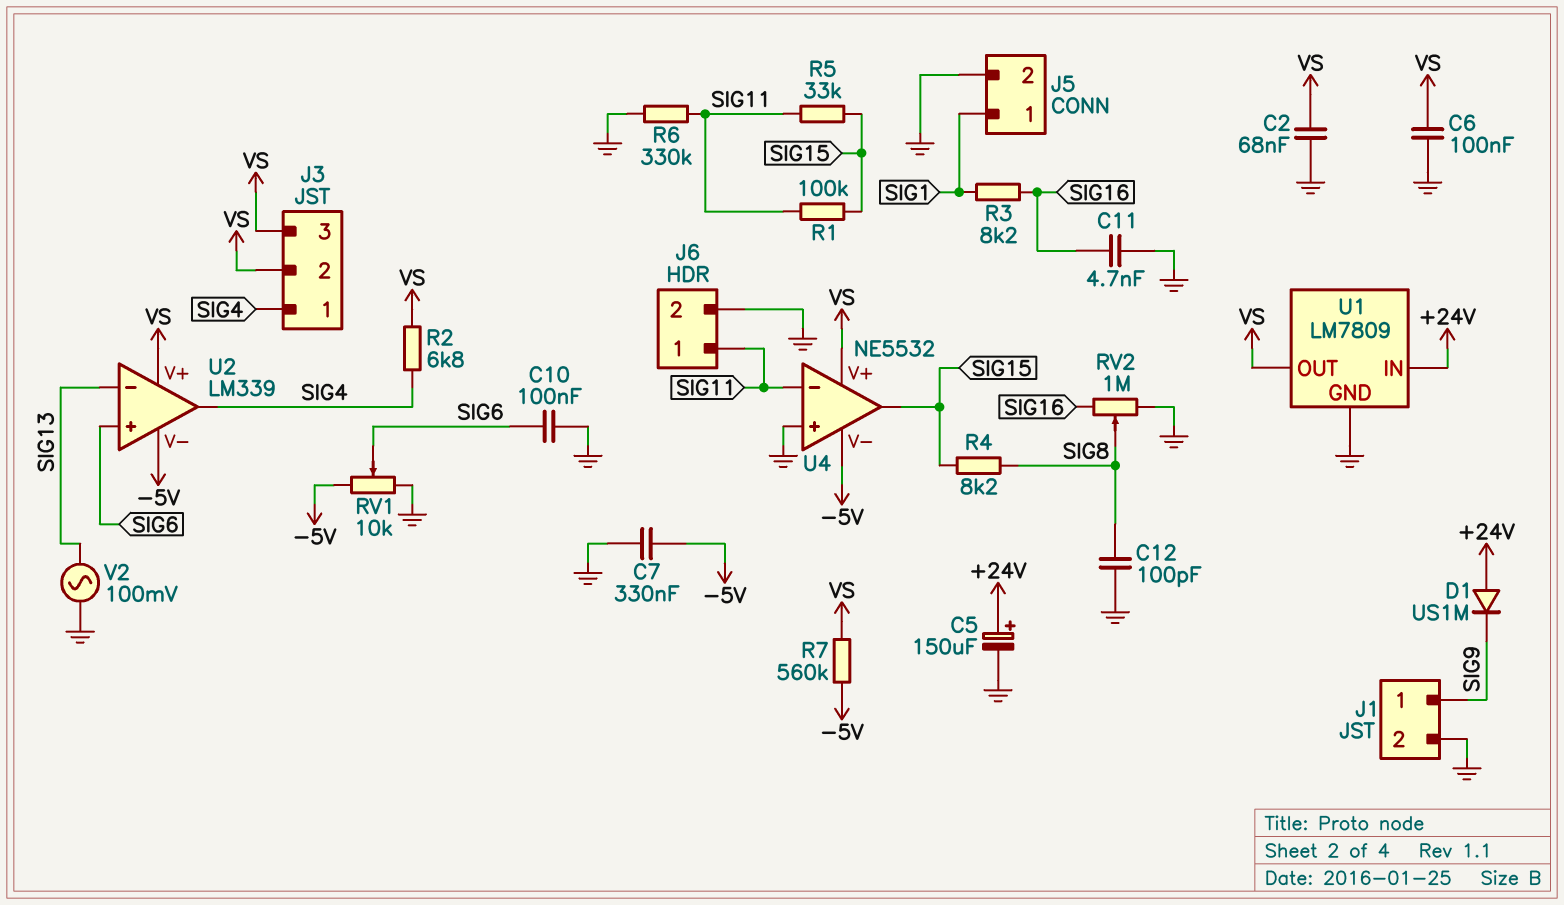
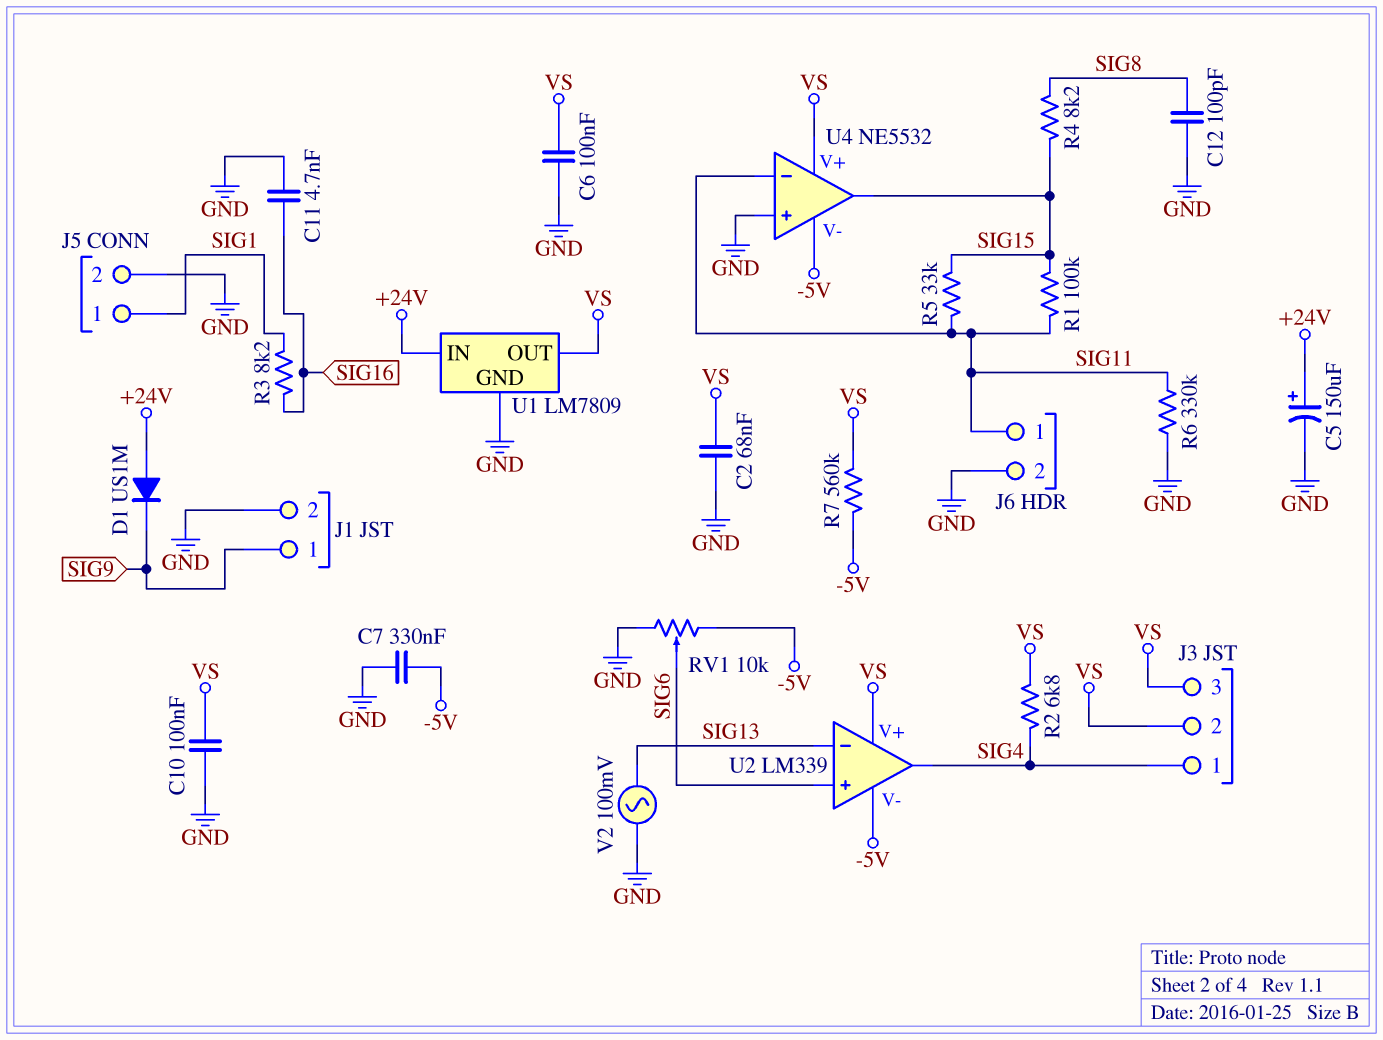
C10: 100nF (GND, SIG6) -> 100nF (GND, VS)
RV2: 1M (GND, SIG16, wiper SIG8) -> none

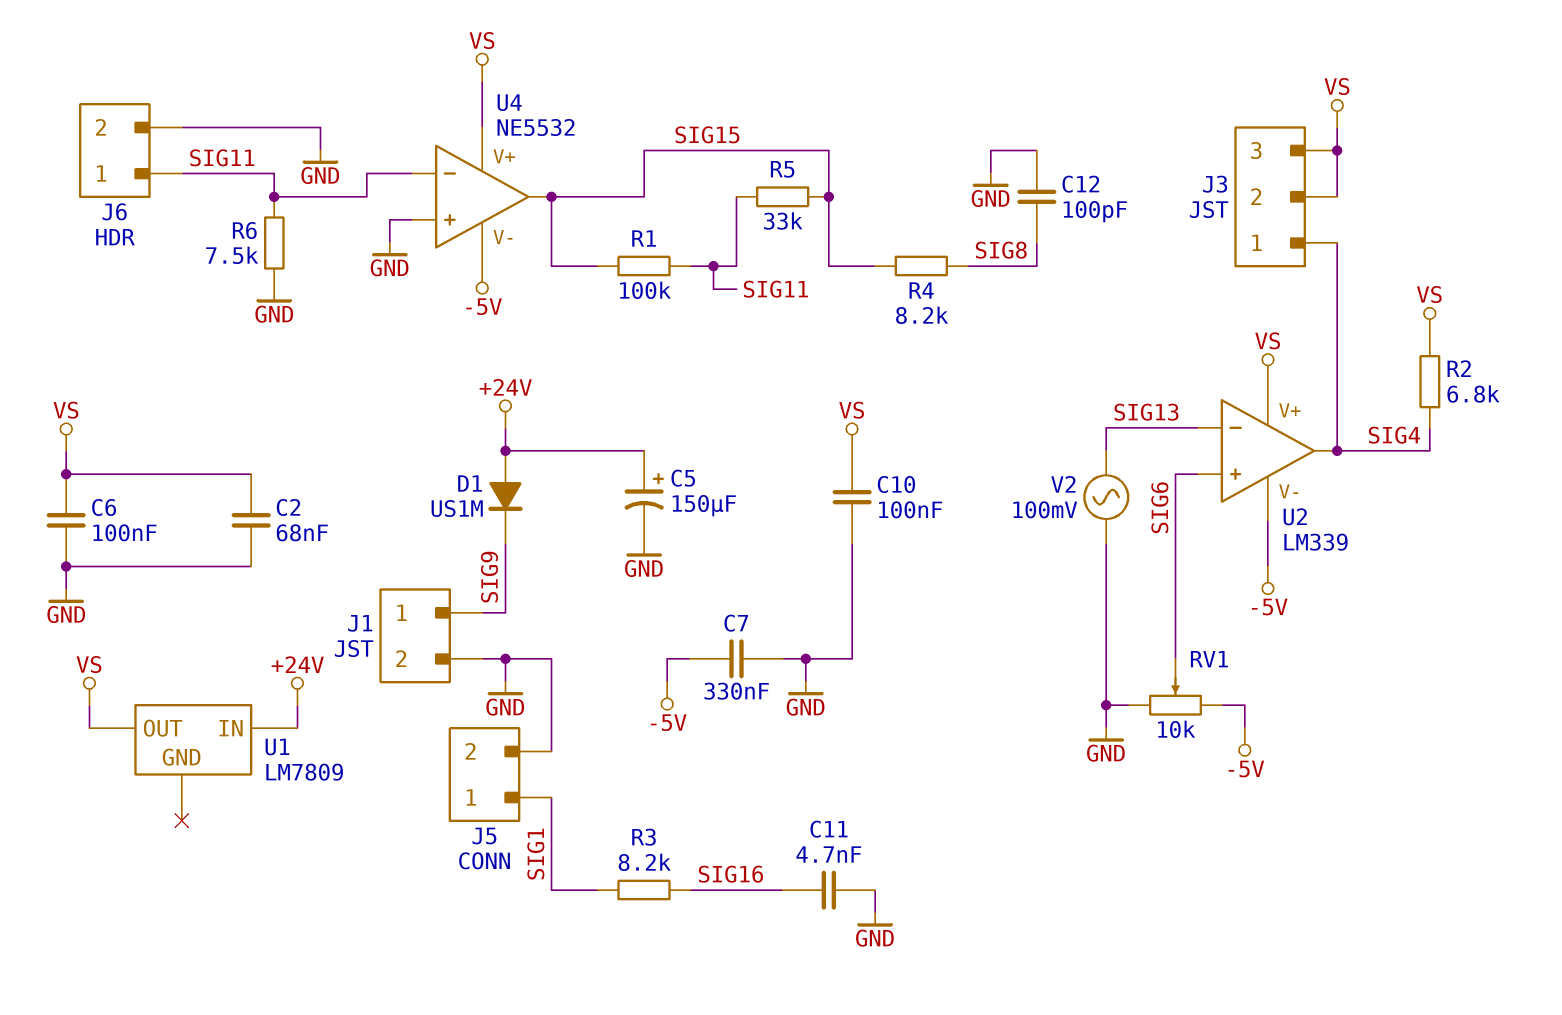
R6: 330k (GND, SIG11) -> 7.5k (GND, SIG11)
R7: 560k (-5V, VS) -> none
U1 pin GND: GND -> none

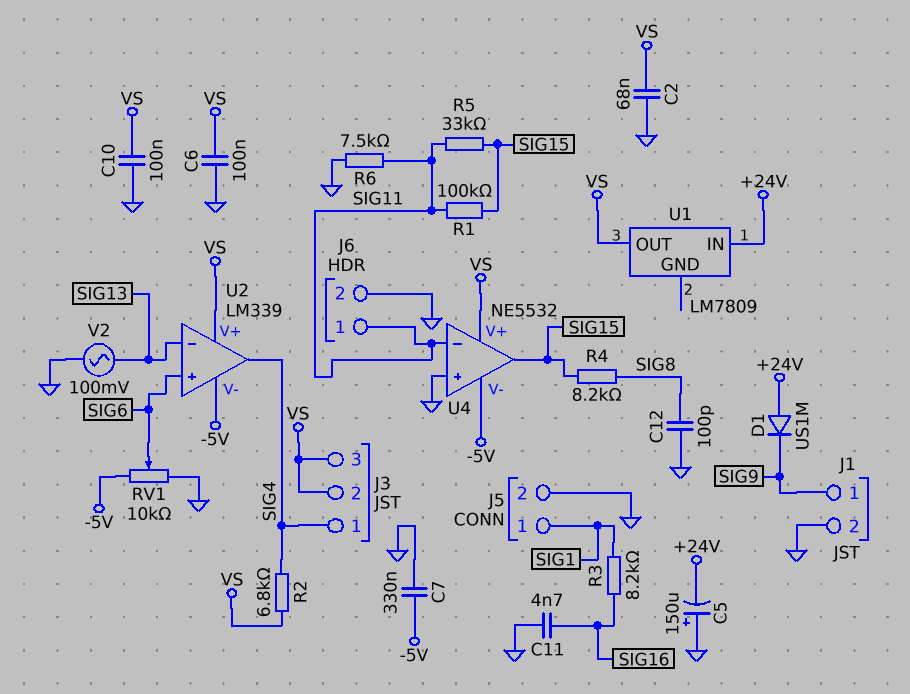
C5: 150uF (plus +24V, minus GND) -> 150uF (plus GND, minus +24V)

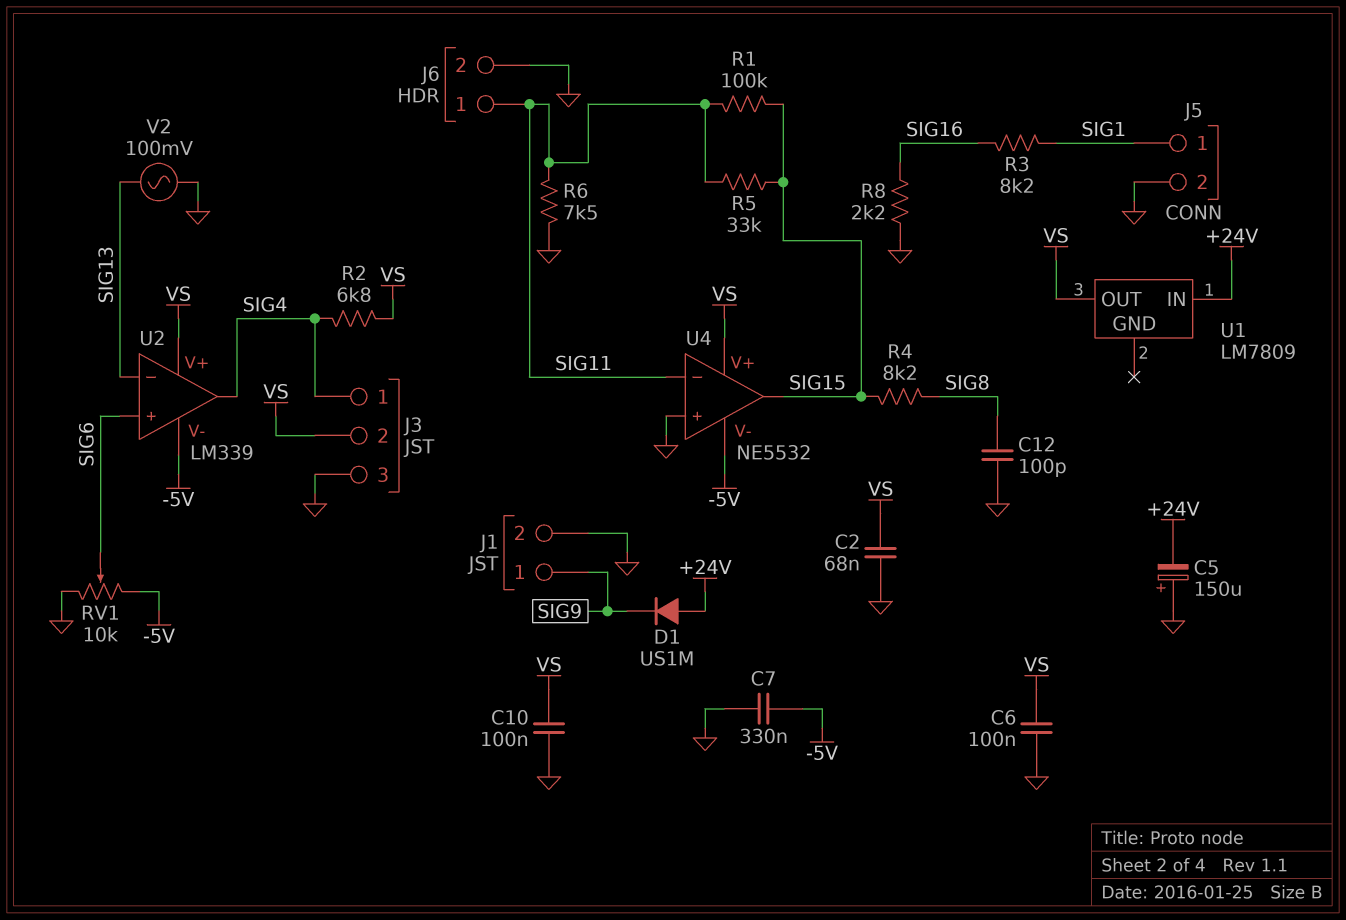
C11: 4.7nF (GND, SIG16) -> none
J3 pin 3: VS -> GND
R8: none -> 2.2k (GND, SIG16)

